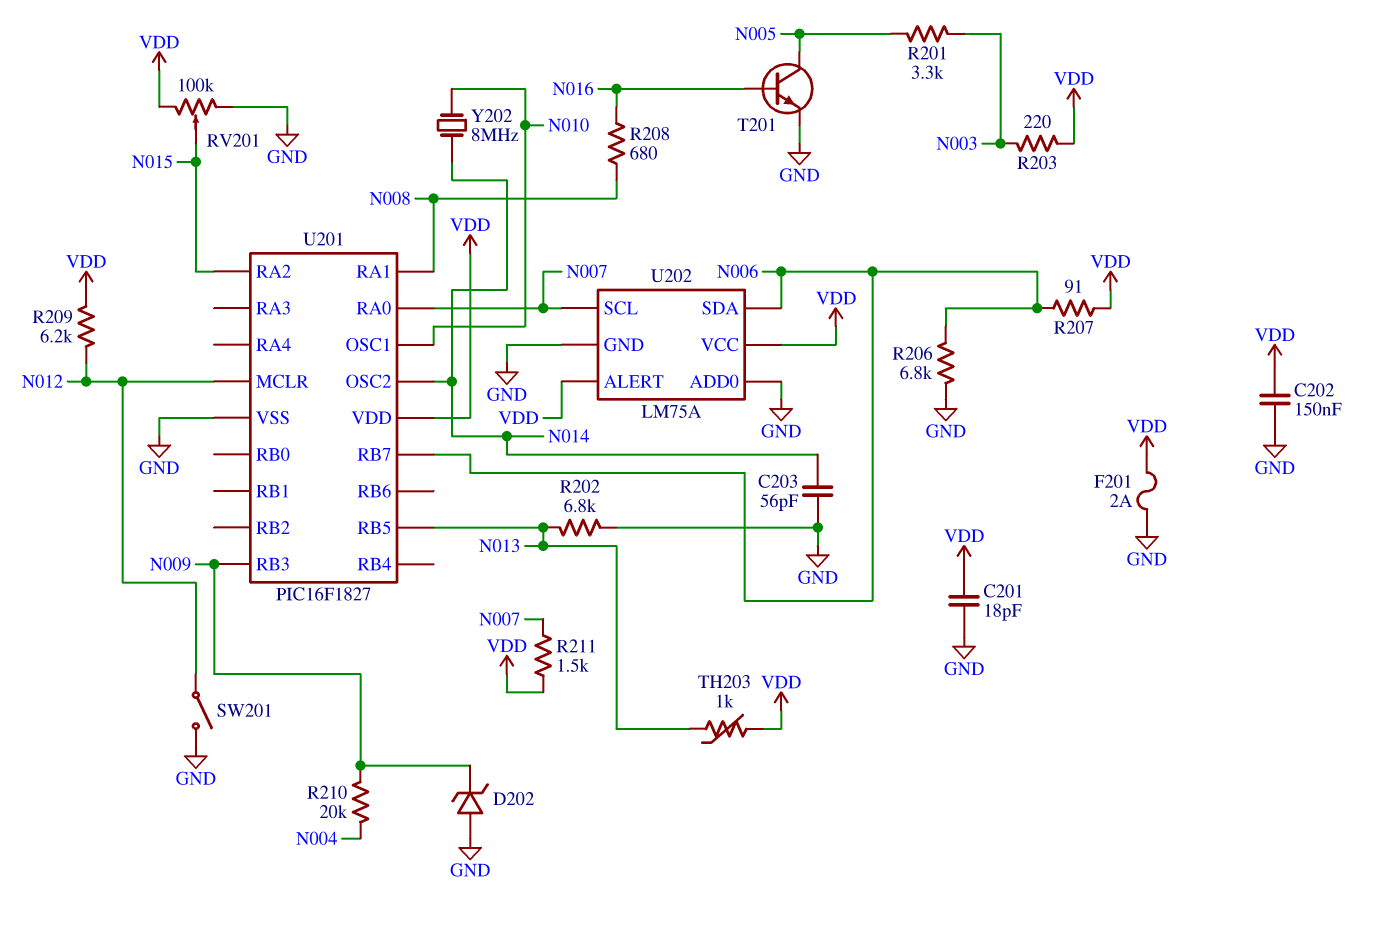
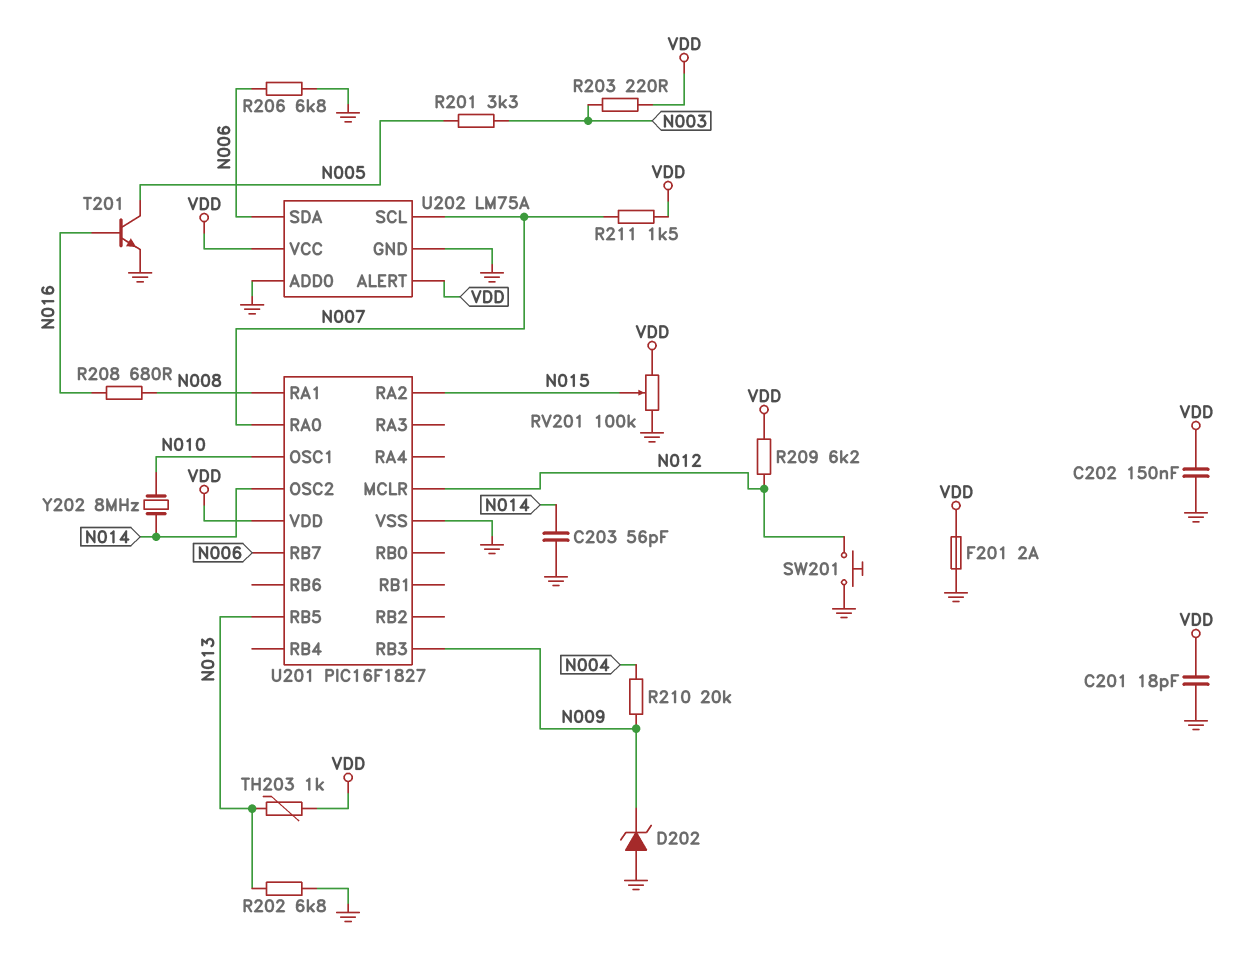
R207: 91 (N006, VDD) -> none
SW201: switch (GND, N012) -> button (GND, N012)

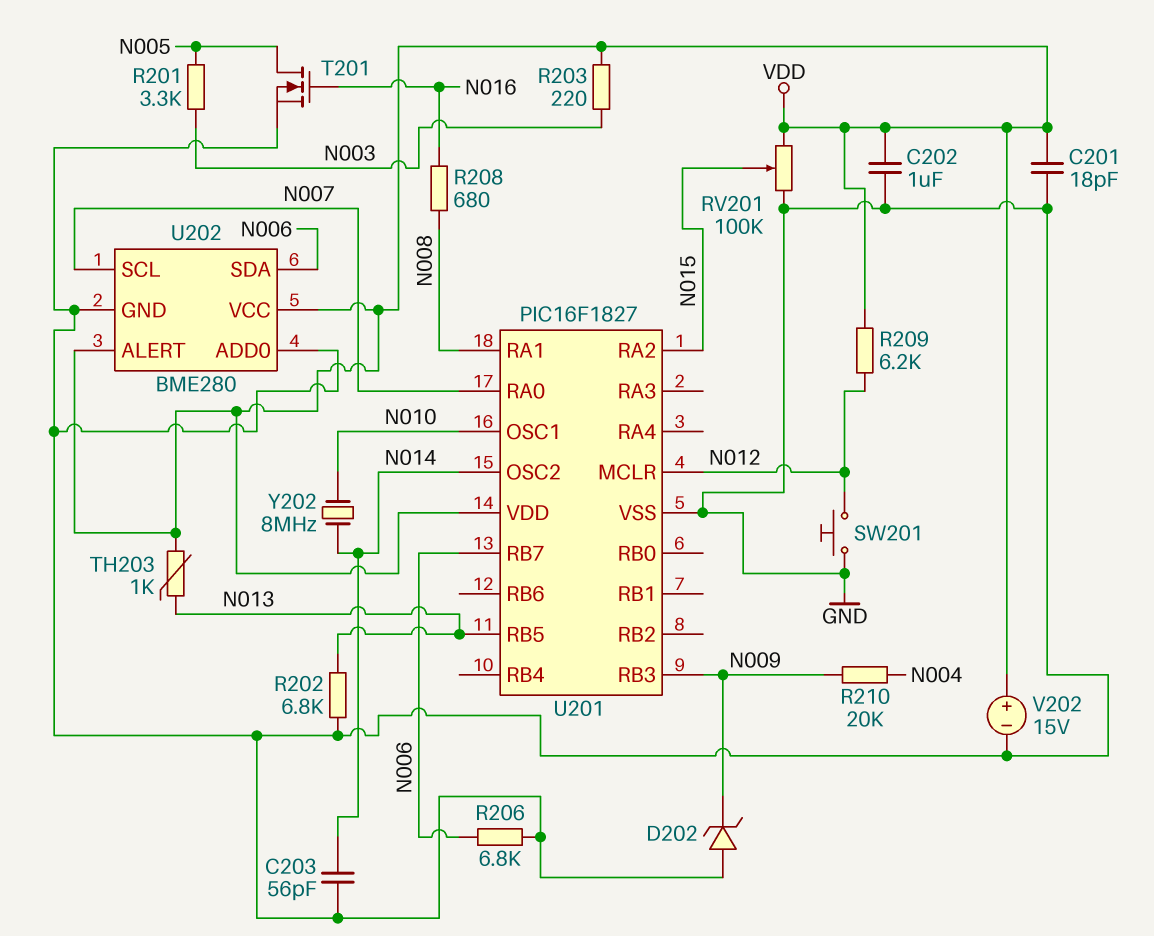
C202: 150nF (GND, VDD) -> 1uF (GND, VDD)
F201: 2A (GND, VDD) -> none
R211: 1.5k (N007, VDD) -> none
T201: NPN (B N016, C N005, E GND) -> NMOS (G N016, D N005, S GND)
U202: LM75A -> BME280
V202: none -> 15V (plus VDD, minus GND)

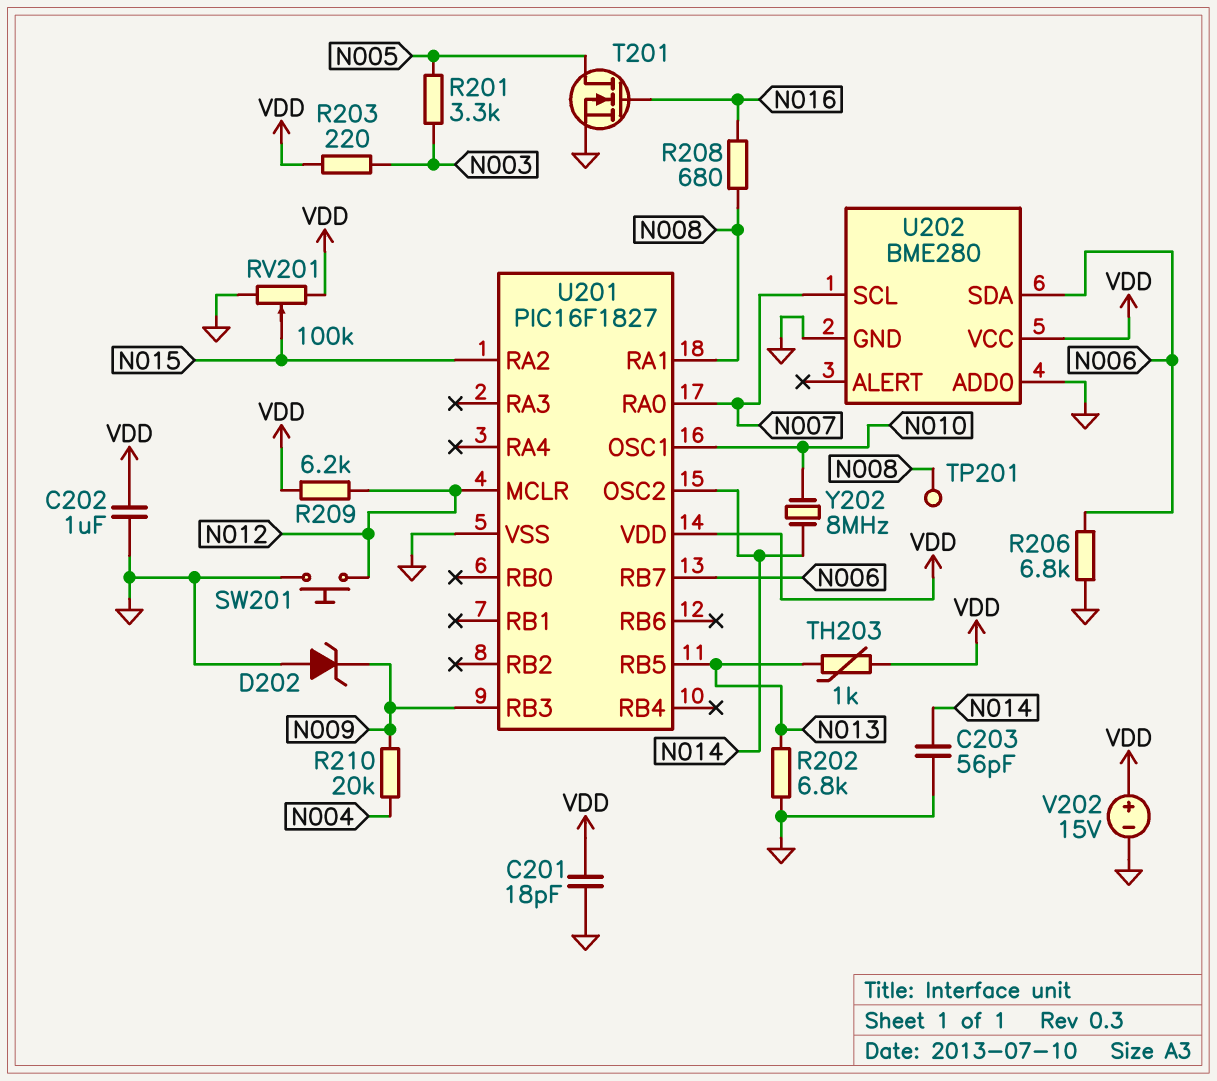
TP201: none -> test point (N008)
U202 pin ALERT: VDD -> none

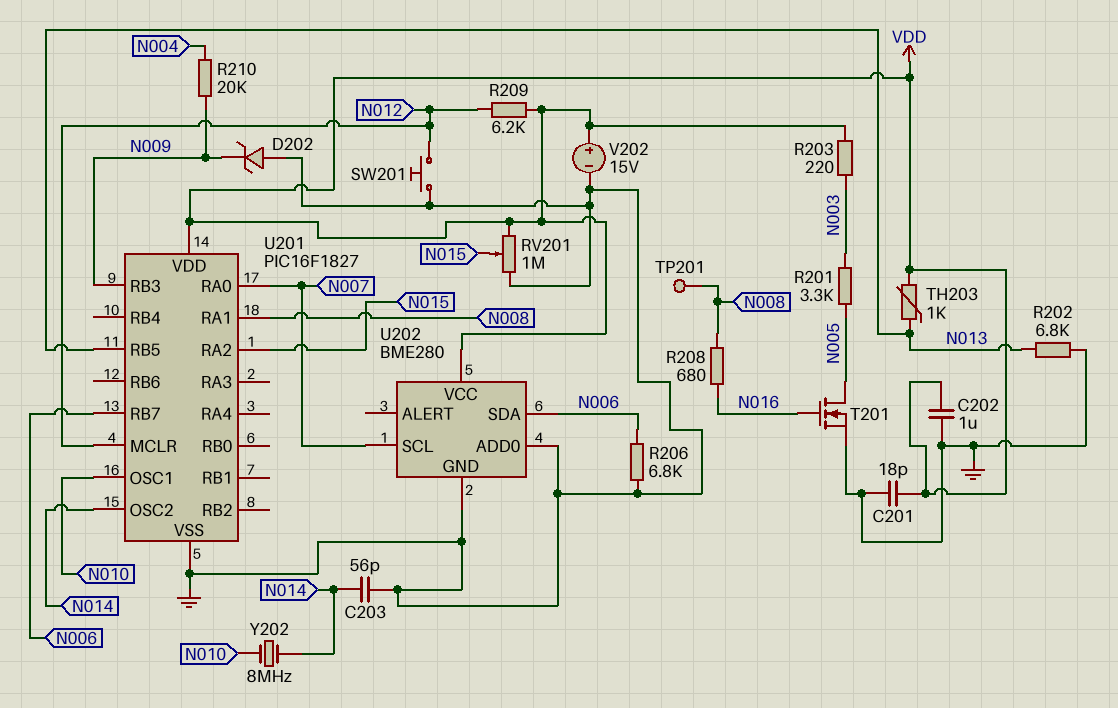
RV201: 100k (GND, VDD, wiper N015) -> 1M (GND, VDD, wiper N015)

